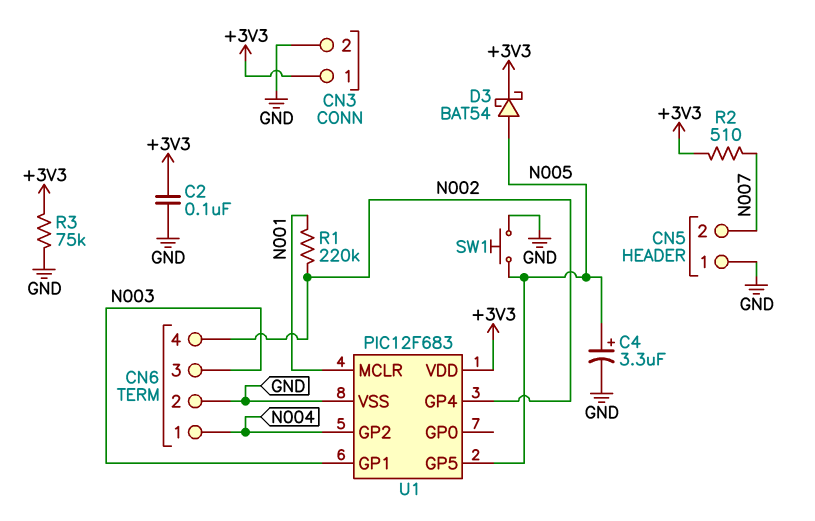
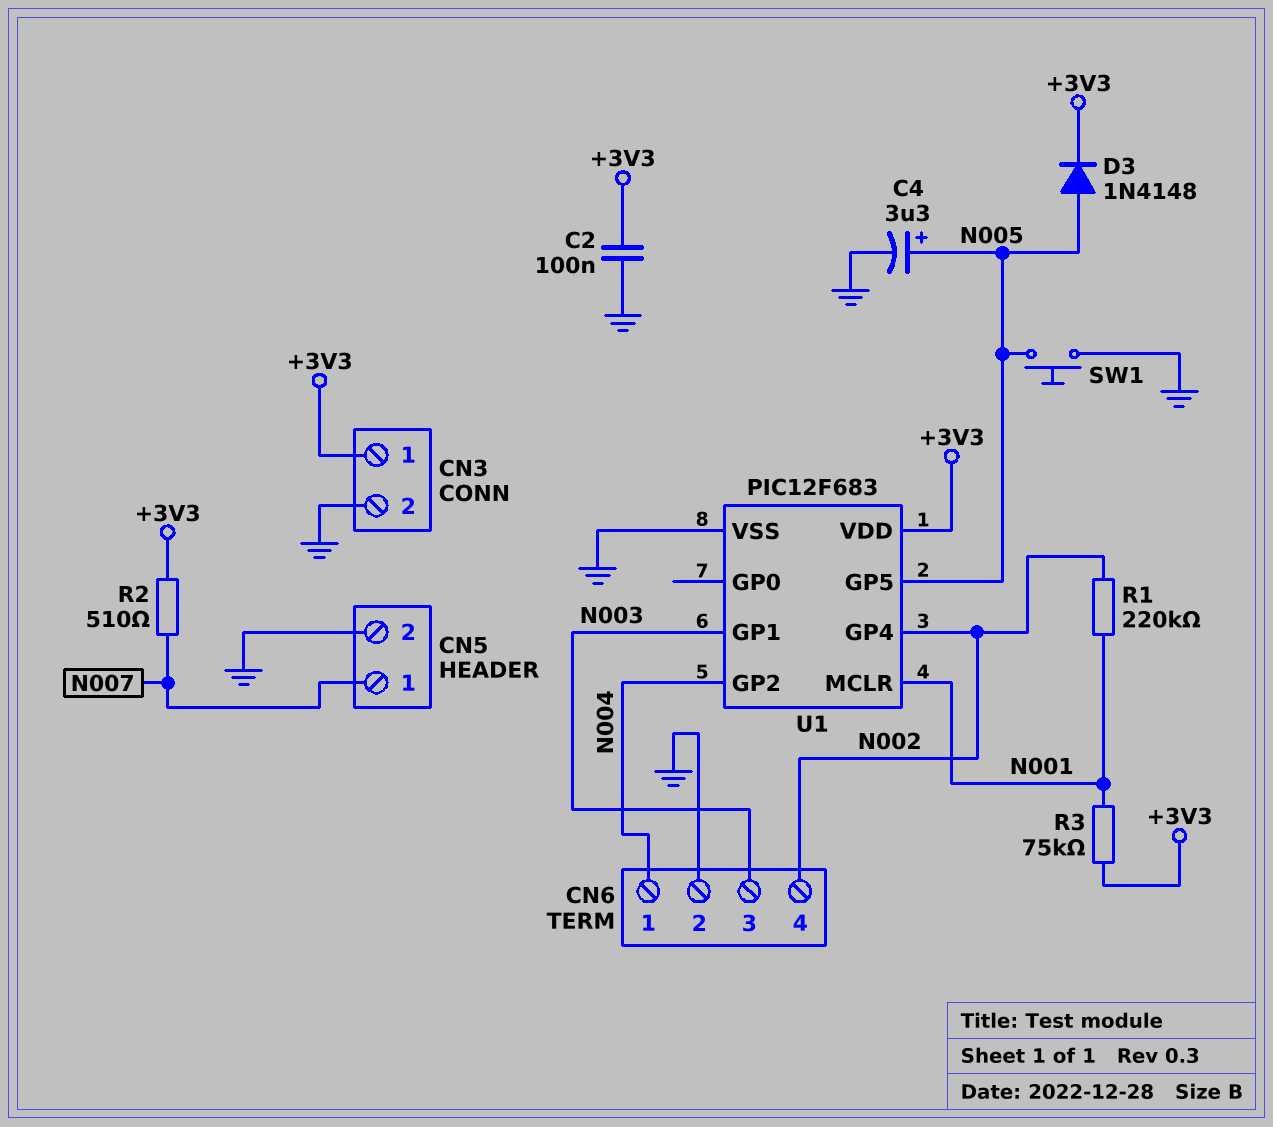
CN5 pin 1: GND -> N007
CN5 pin 2: N007 -> GND
D3: schottky BAT54 (A N005, K +3V3) -> diode 1N4148 (A N005, K +3V3)
R3: 75k (+3V3, GND) -> 75k (+3V3, N001)

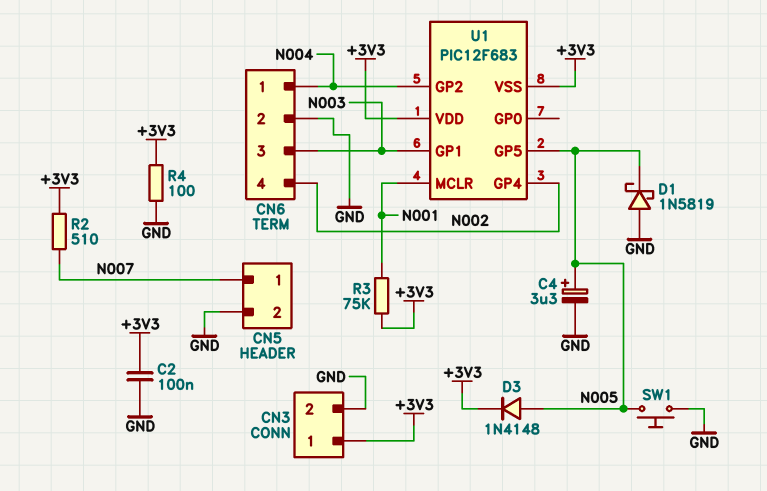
D1: none -> schottky 1N5819 (A GND, K N005)
R1: 220k (N001, N002) -> none
R4: none -> 100 (+3V3, GND)
U1 pin VSS: GND -> +3V3

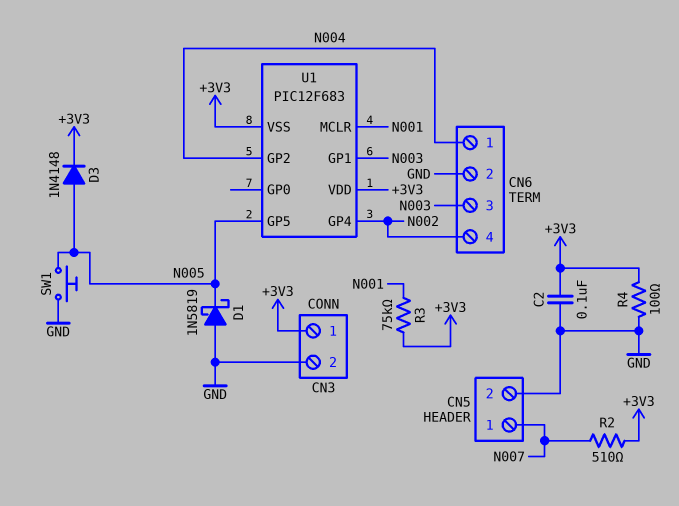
C4: 3.3uF (plus N005, minus GND) -> none

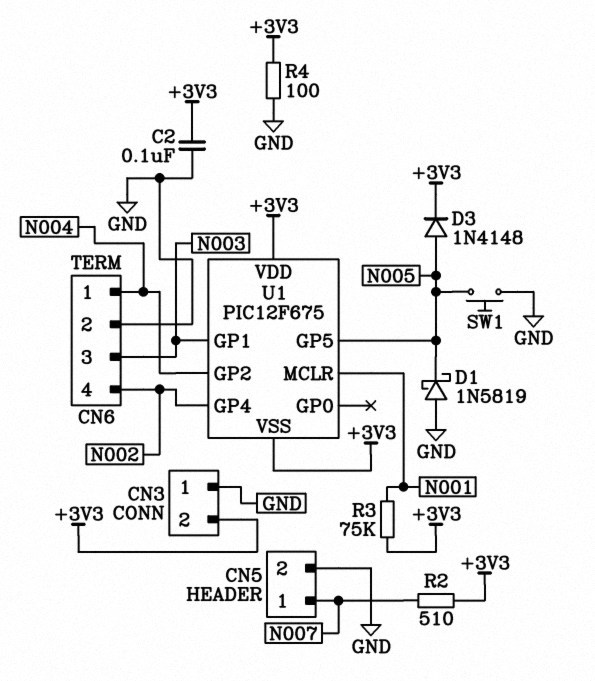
CN3 pin 1: +3V3 -> GND
CN3 pin 2: GND -> +3V3
U1: PIC12F683 -> PIC12F675

